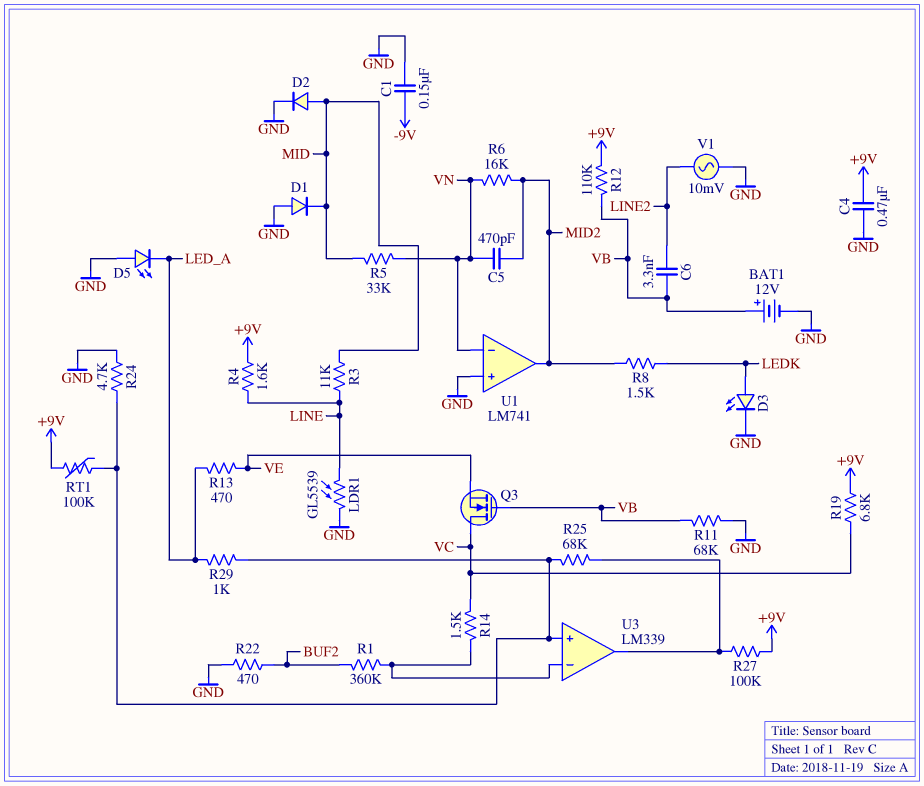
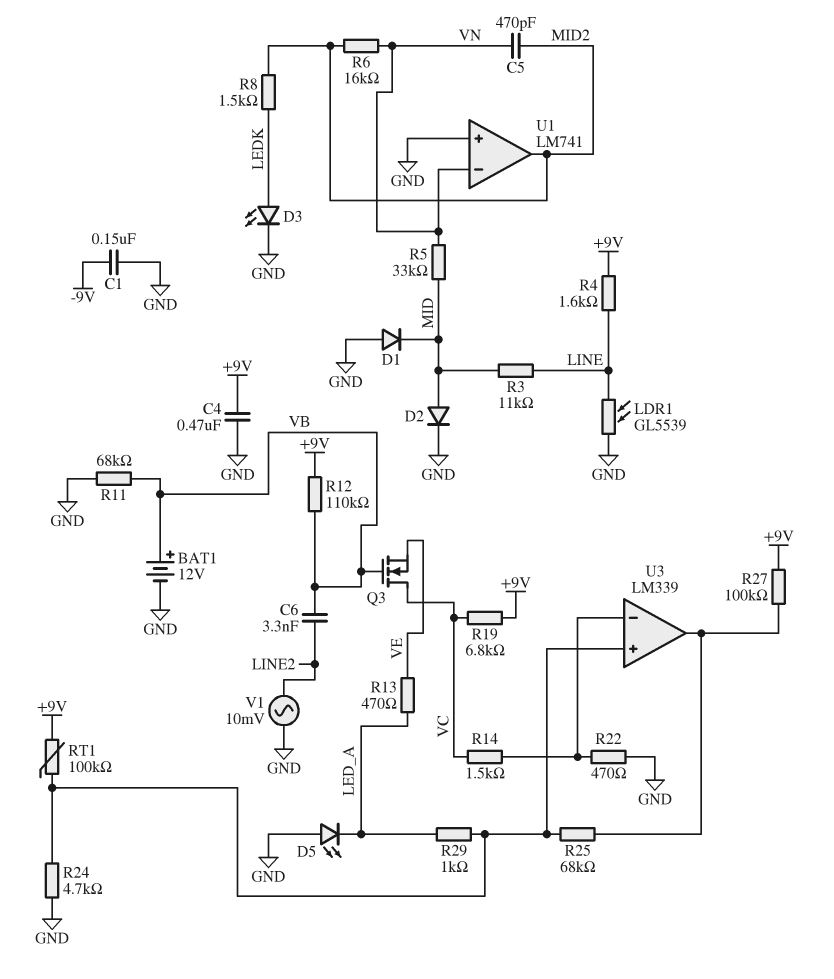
R1: 360k (BUF2, U3/in-) -> none
R22: 470 (BUF2, GND) -> 470 (GND, U3/in-)

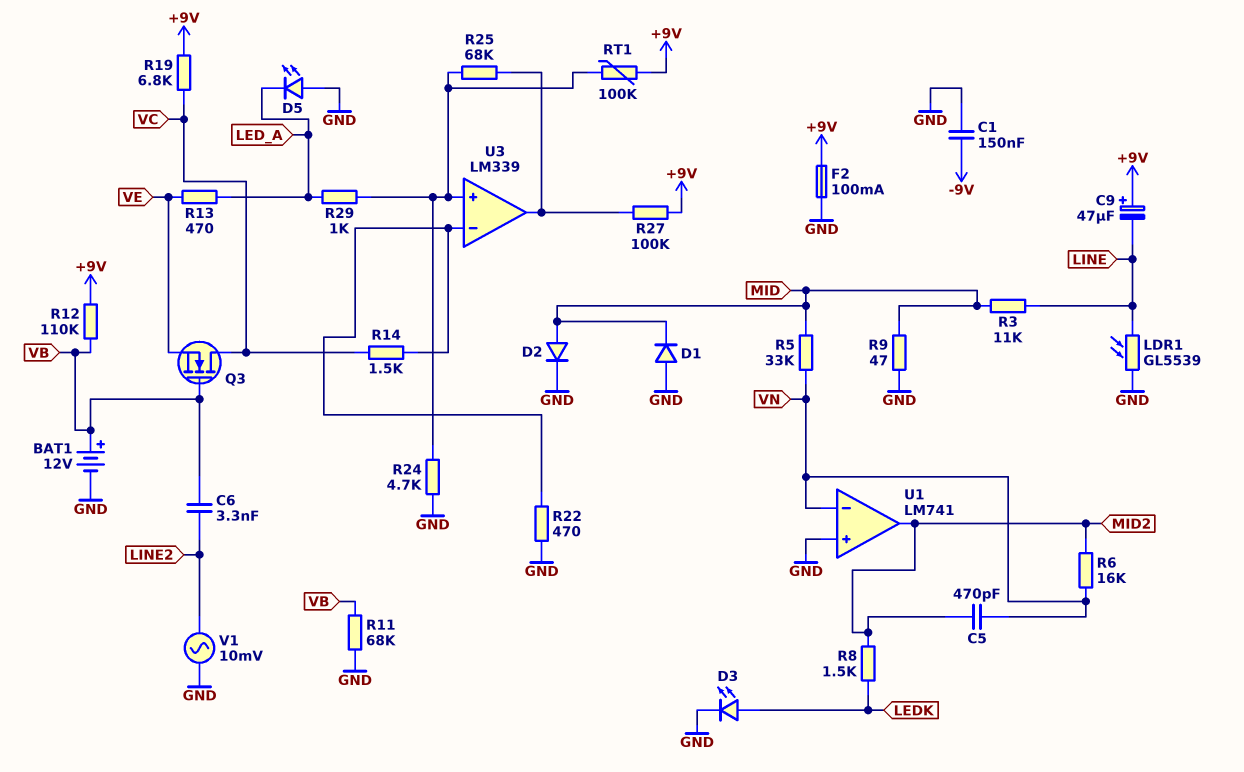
C4: 470nF (+9V, GND) -> none
C9: none -> 47uF (plus +9V, minus LINE)
F2: none -> 100mA (+9V, GND)
R4: 1.6k (+9V, LINE) -> none
R9: none -> 47 (GND, MID)

